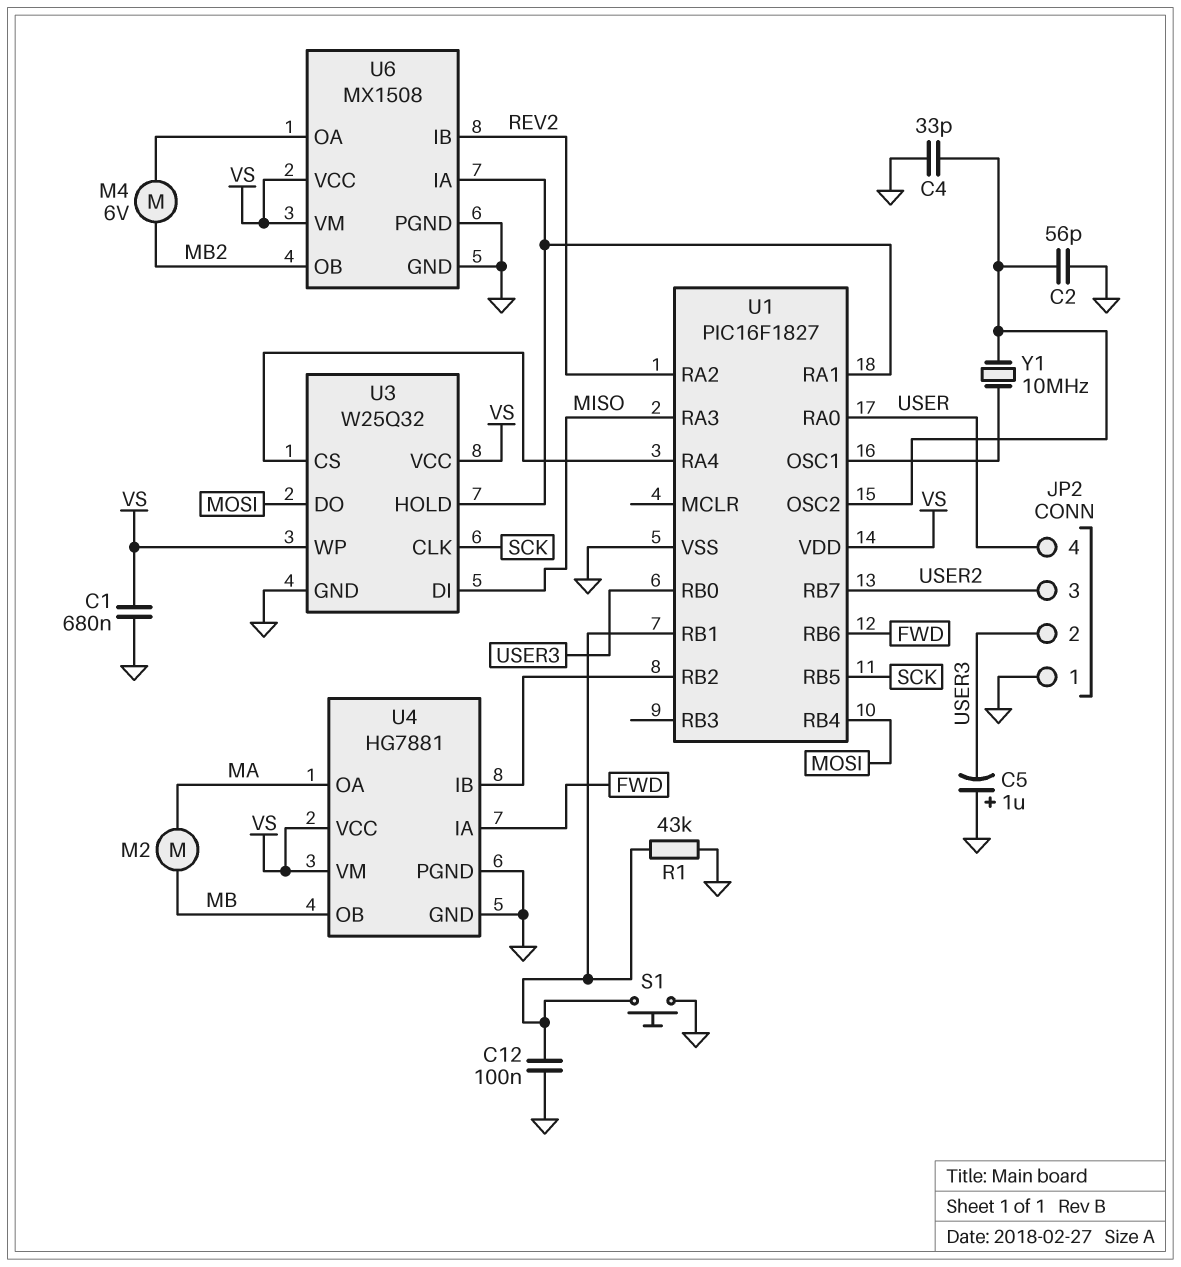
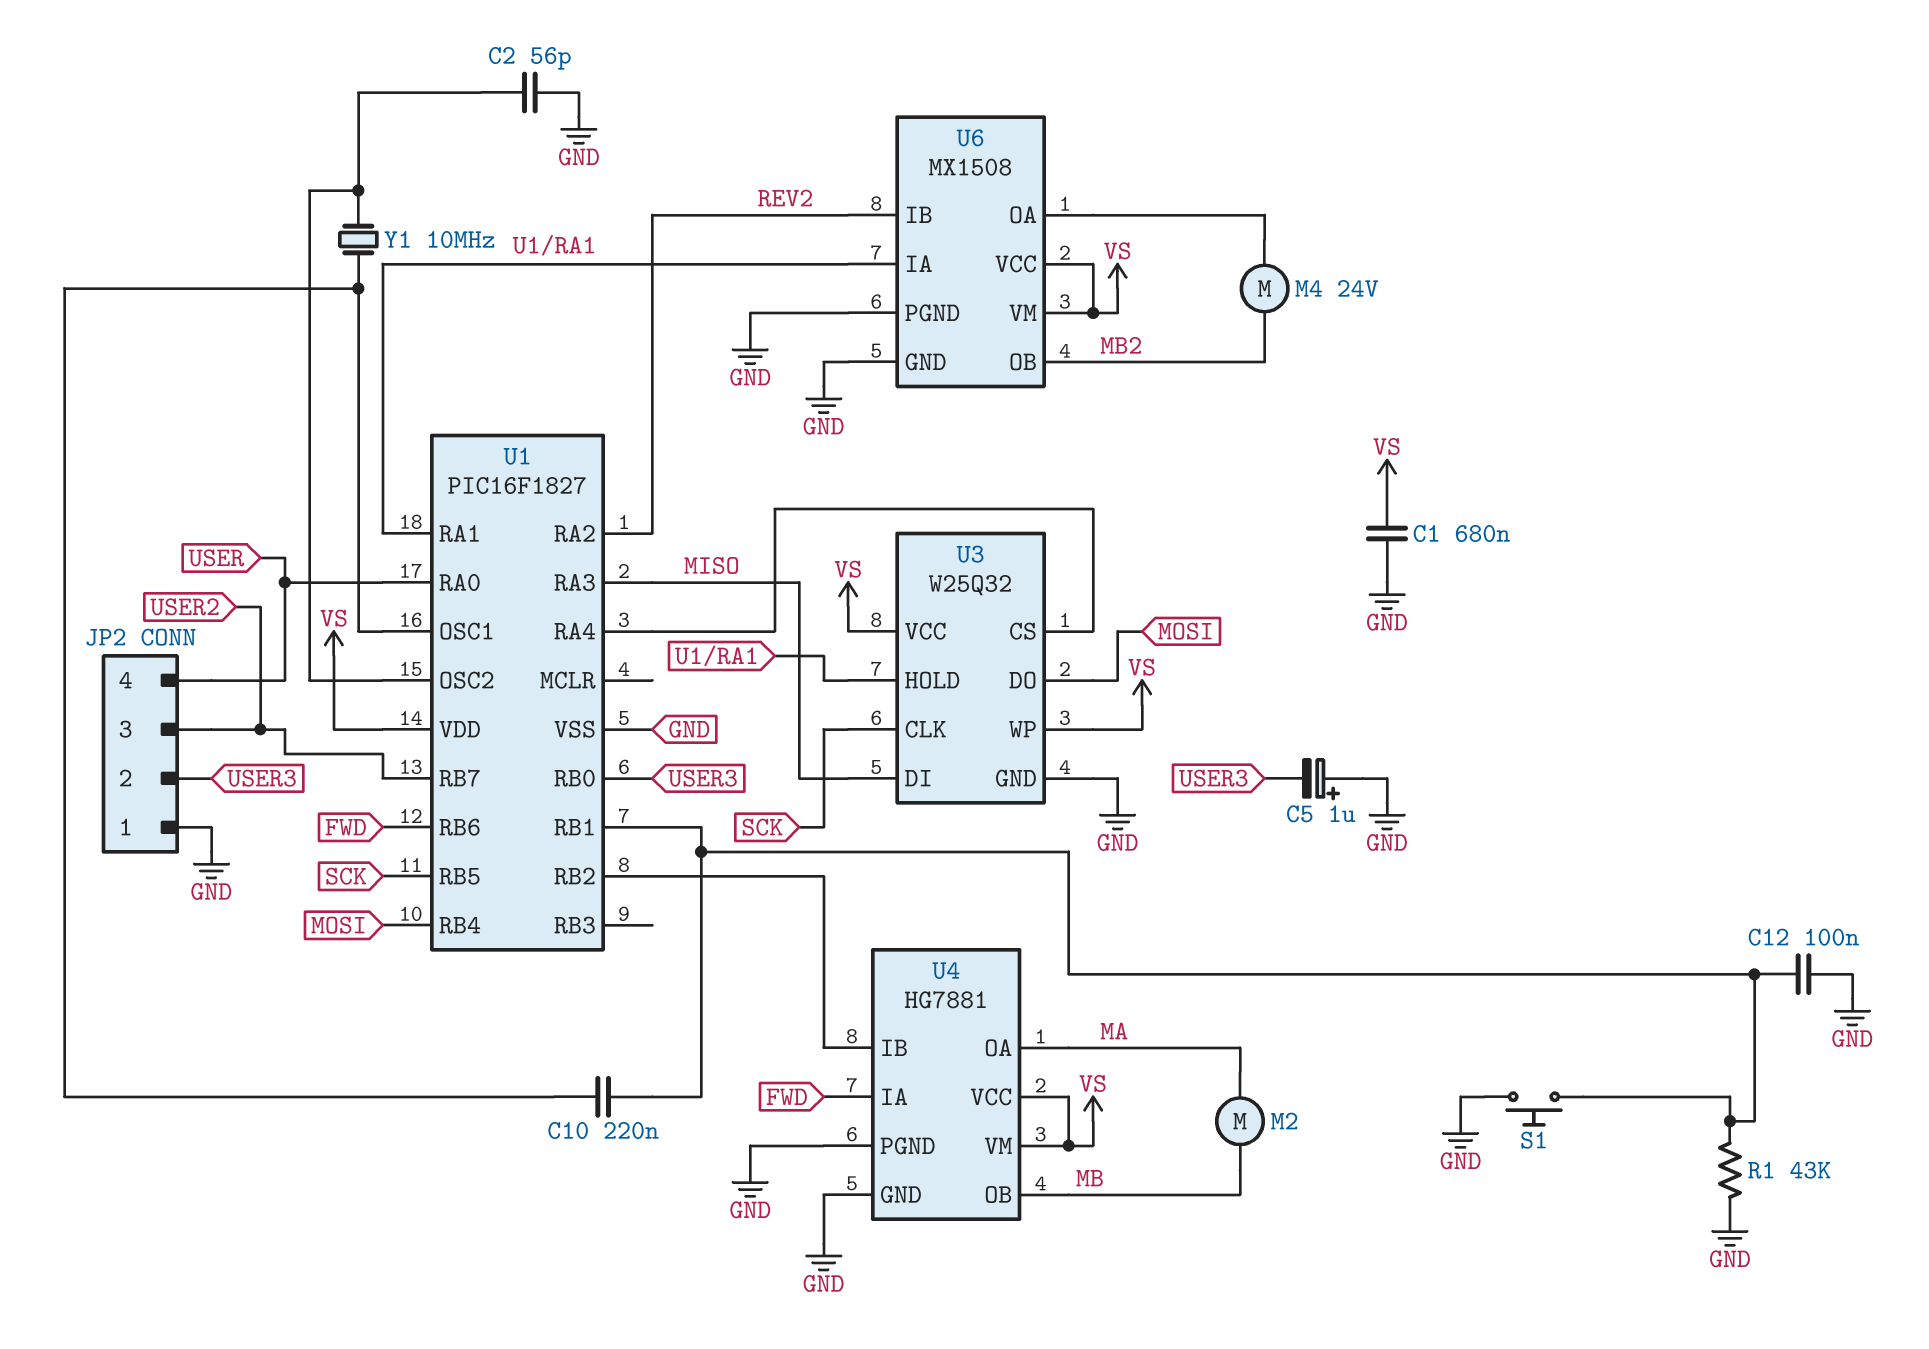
C4: 33pF (GND, U1/OSC2) -> none
C10: none -> 220nF (U1/OSC1, U1/RB1)
M4: motor 6V (MB2, U6/OA) -> motor 24V (MB2, U6/OA)

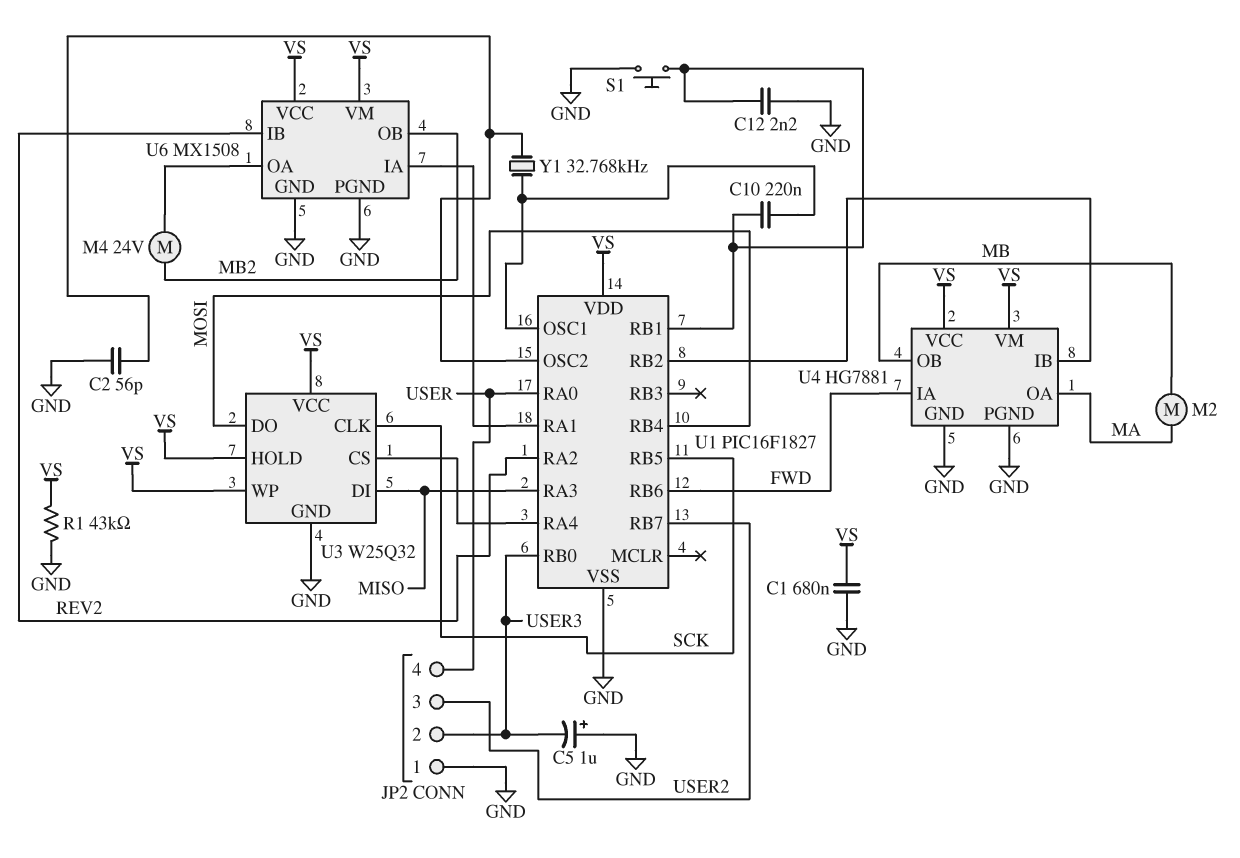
C12: 100nF (GND, U1/RB1) -> 2.2nF (GND, U1/RB1)
R1: 43k (GND, U1/RB1) -> 43k (GND, VS)
U3 pin HOLD: U1/RA1 -> VS
Y1: 10MHz (U1/OSC1, U1/OSC2) -> 32.768kHz (U1/OSC1, U1/OSC2)

